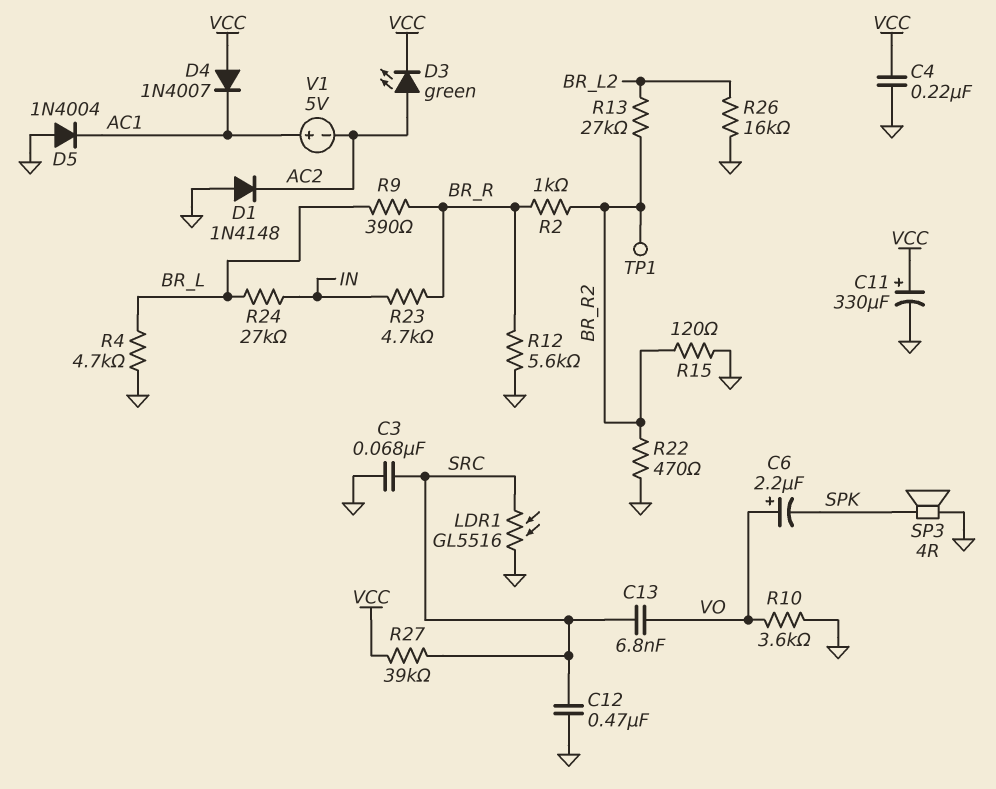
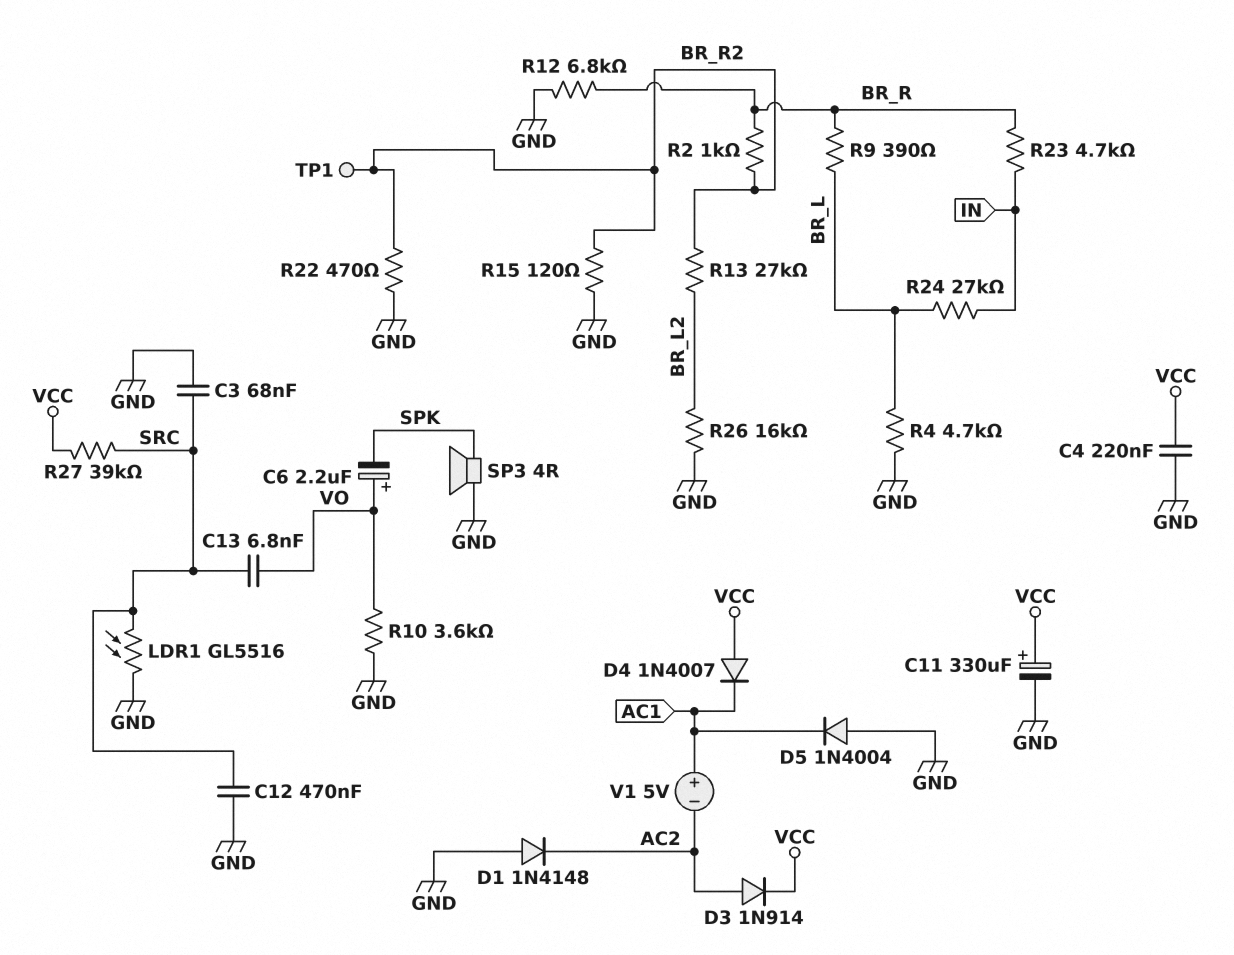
D3: LED green (A AC2, K VCC) -> diode 1N914 (A AC2, K VCC)
R12: 5.6k (BR_R, GND) -> 6.8k (BR_R, GND)

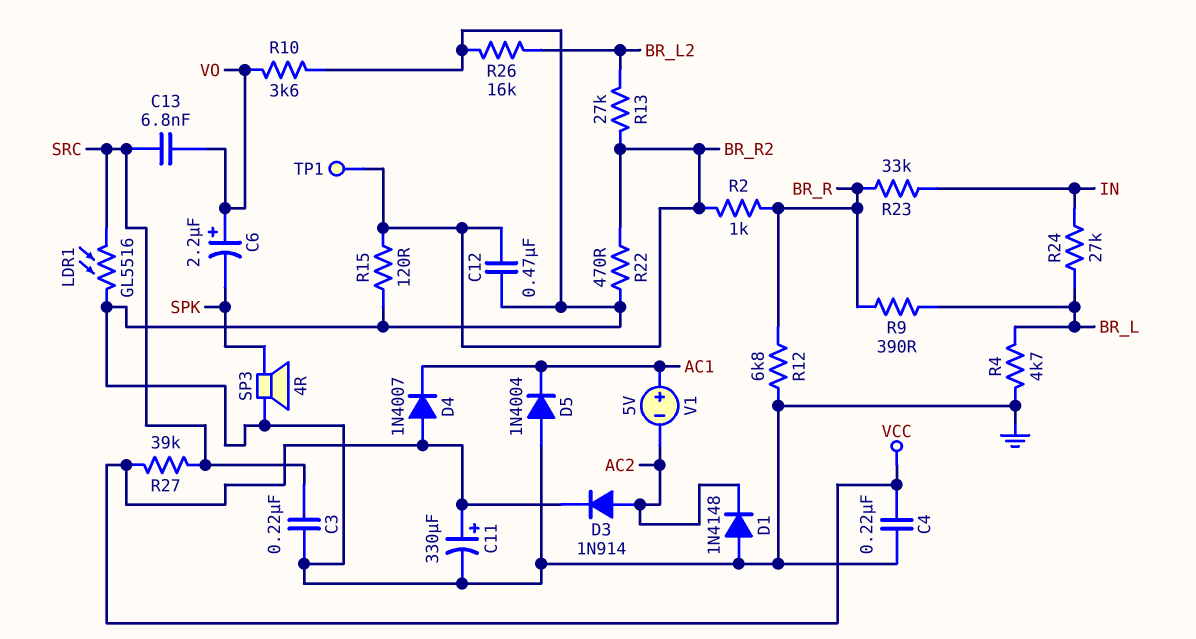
C3: 68nF (GND, SRC) -> 220nF (GND, SRC)
C12: 470nF (GND, SRC) -> 470nF (BR_R2, GND)
R23: 4.7k (BR_R, IN) -> 33k (BR_R, IN)

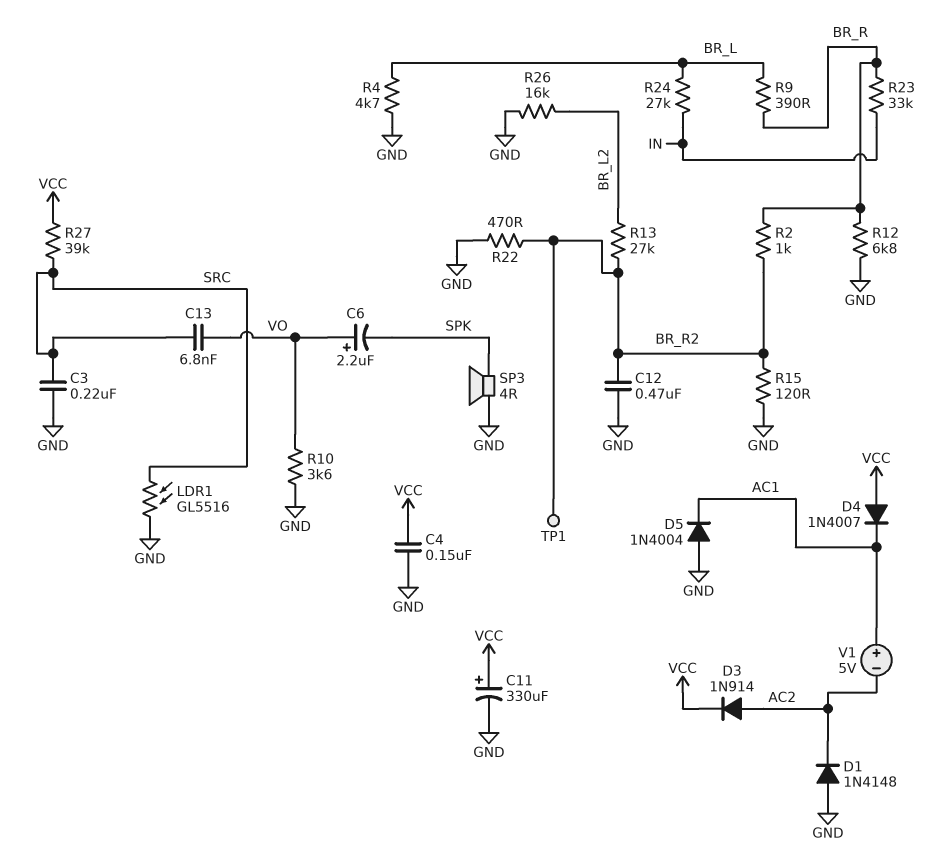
C4: 220nF (GND, VCC) -> 150nF (GND, VCC)

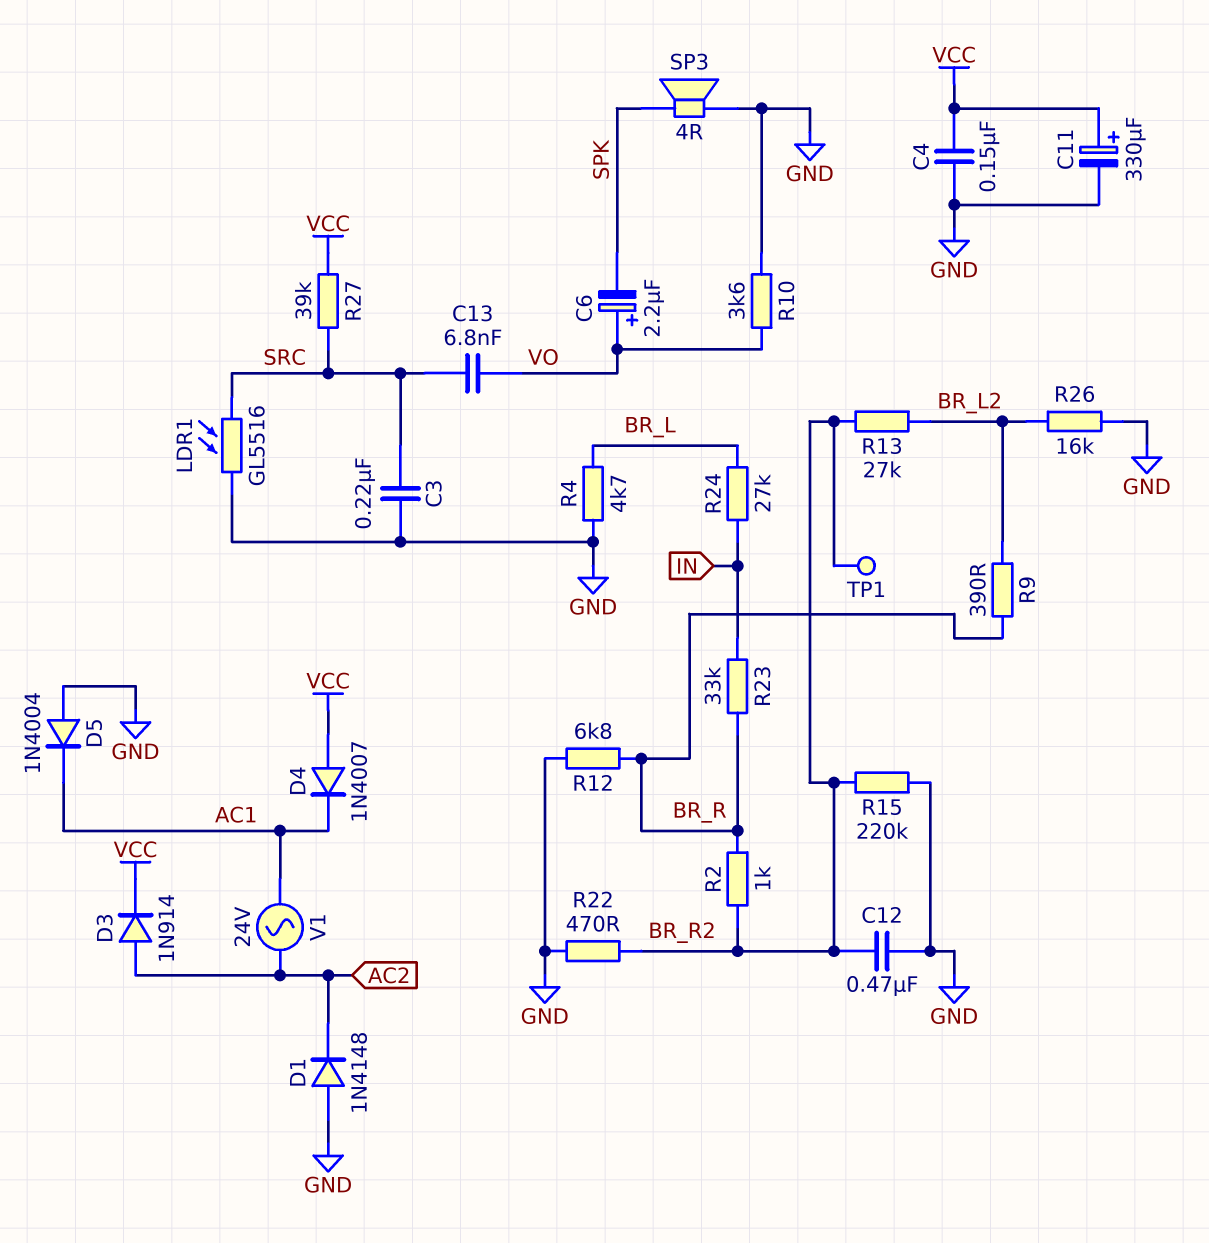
R9: 390 (BR_L, BR_R) -> 390 (BR_L2, BR_R)
R15: 120 (BR_R2, GND) -> 220k (BR_R2, GND)
V1: 5V (plus AC1, minus AC2) -> AC 24V (AC1, AC2)

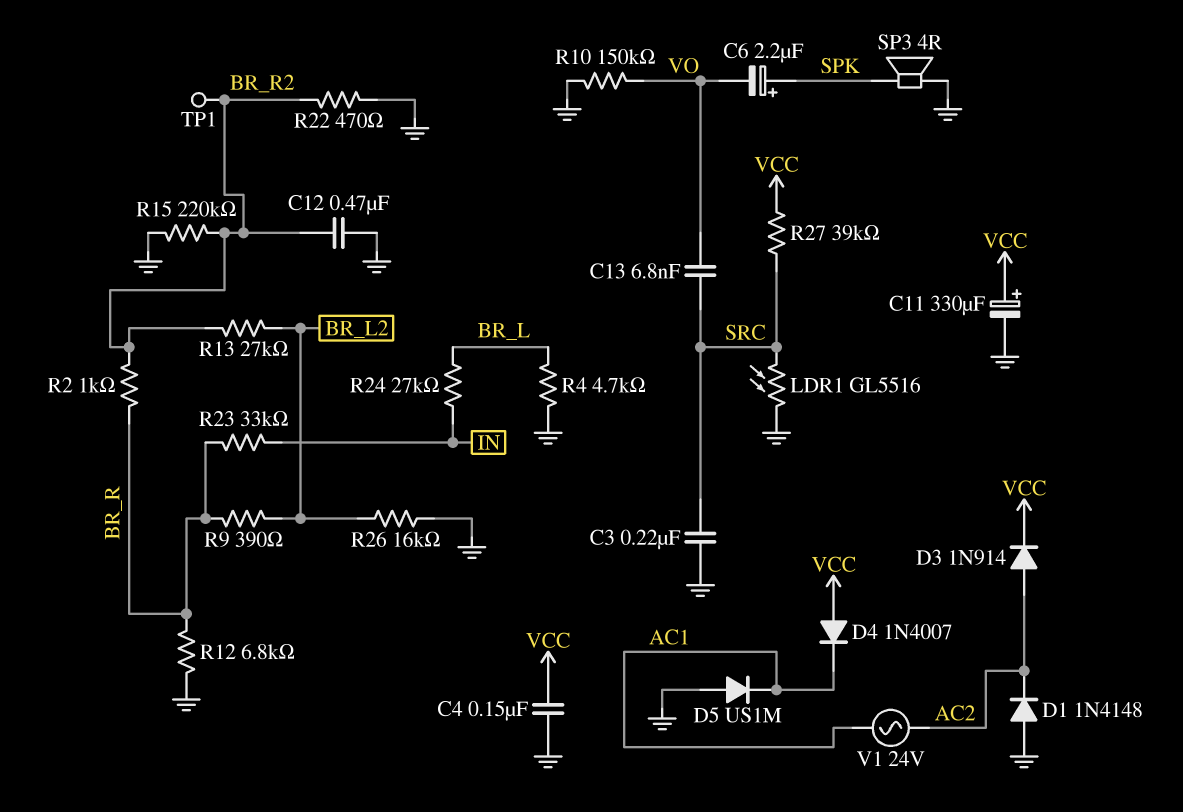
C6: 2.2uF (plus VO, minus SPK) -> 2.2uF (plus SPK, minus VO)
D5: diode 1N4004 (A GND, K AC1) -> diode US1M (A GND, K AC1)
R10: 3.6k (GND, VO) -> 150k (GND, VO)

